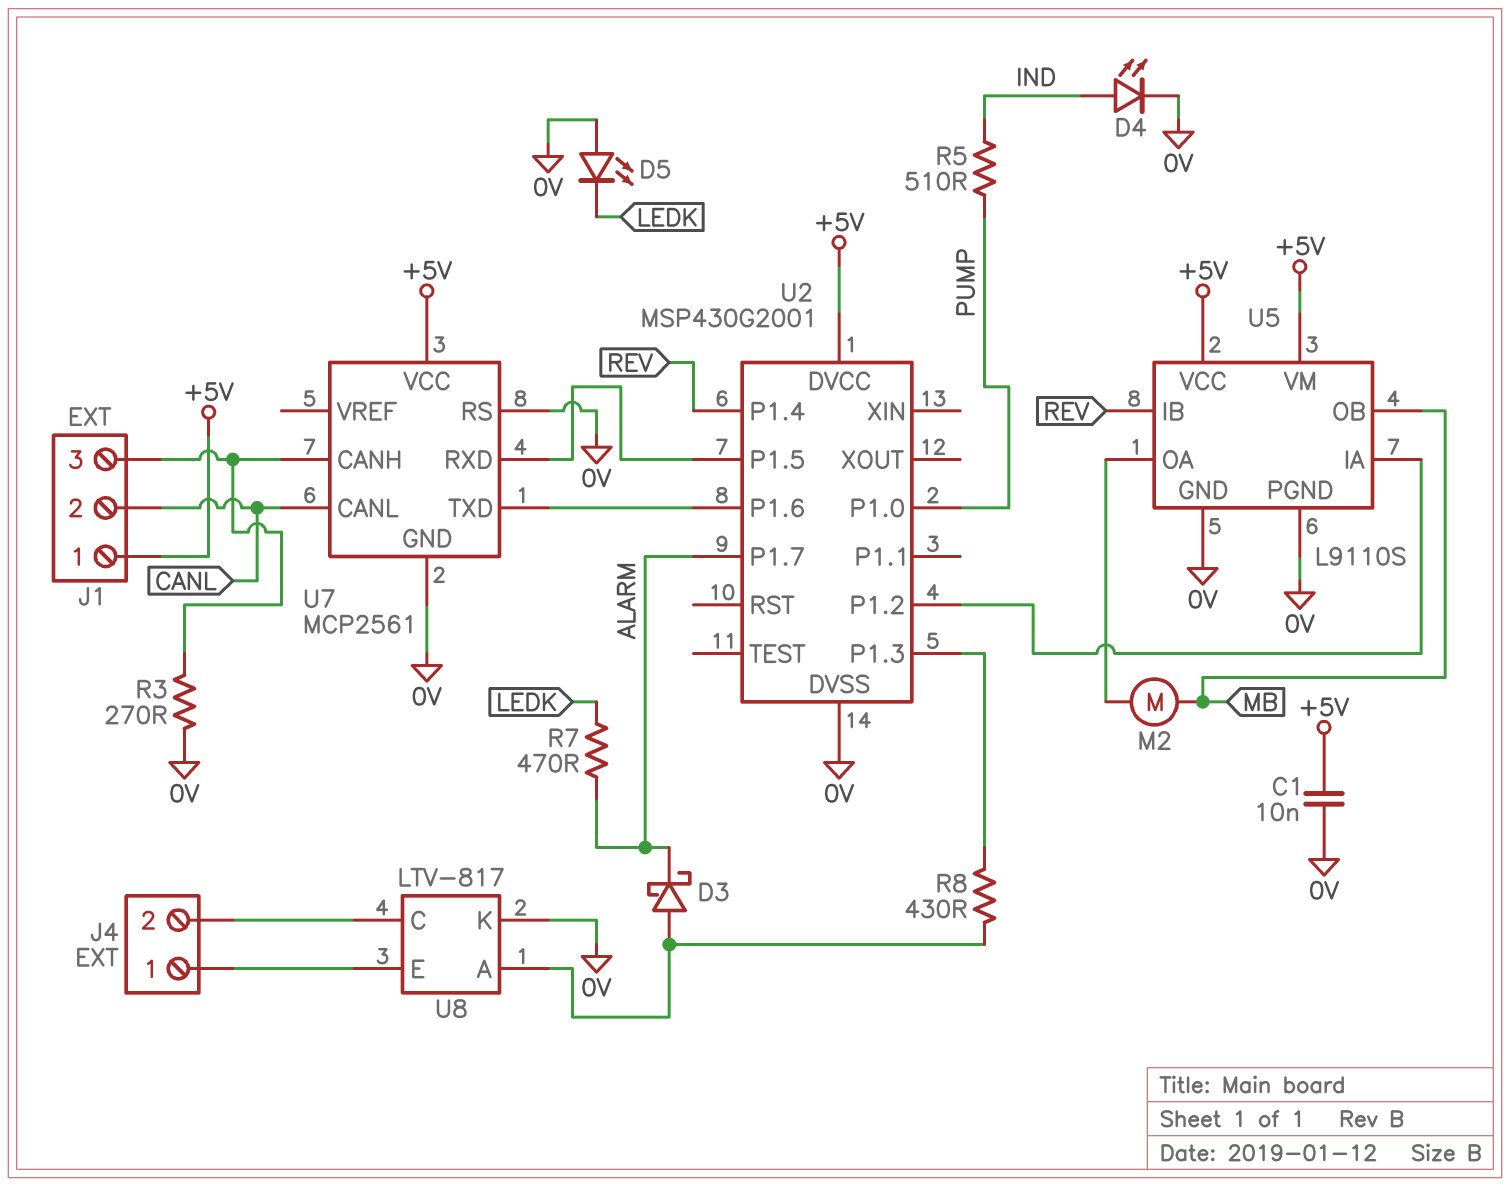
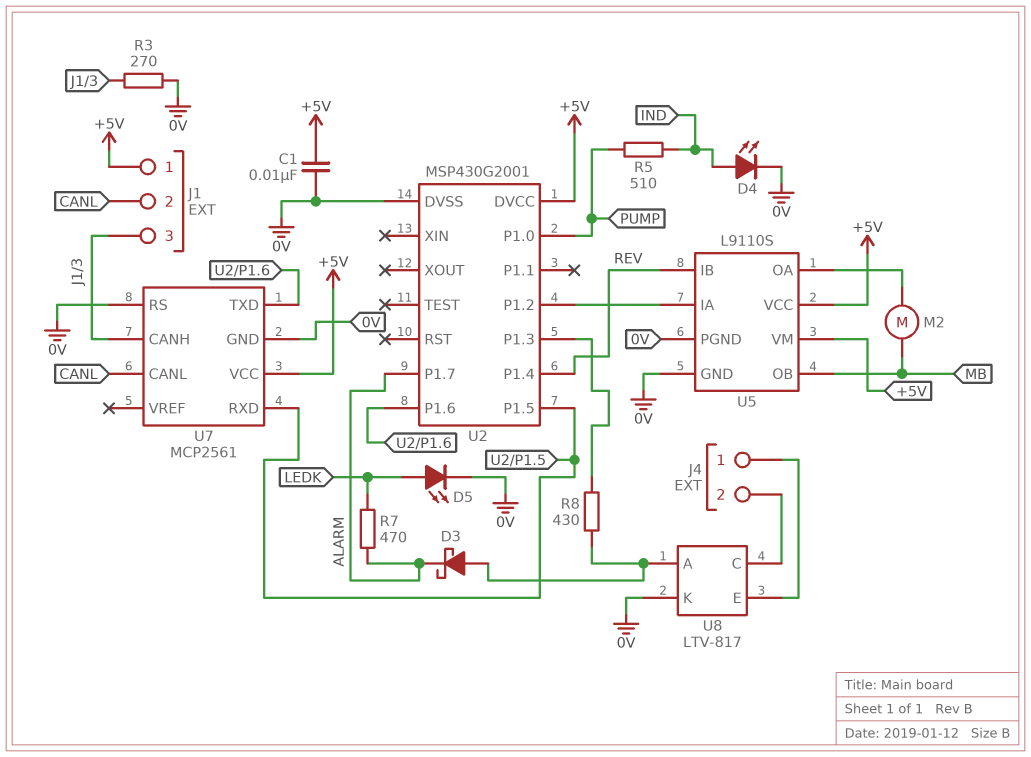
D5: LED (A 0V, K LEDK) -> LED (A LEDK, K 0V)

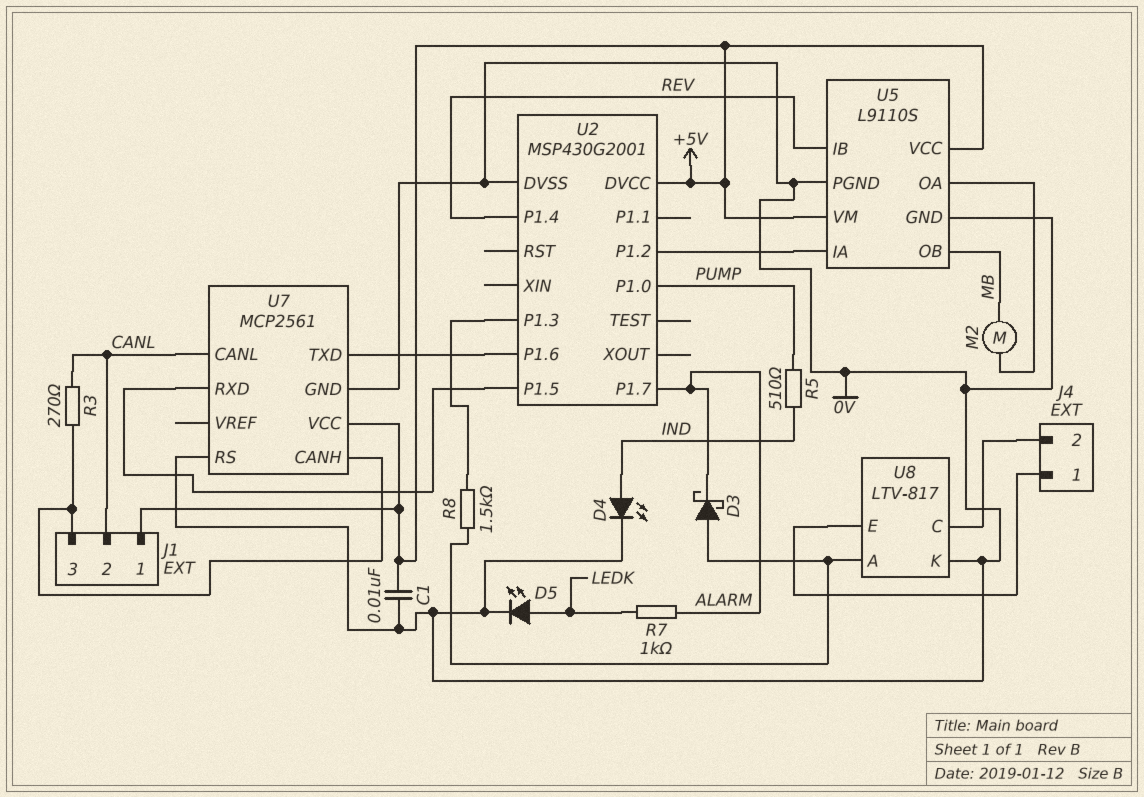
R3: 270 (0V, J1/3) -> 270 (CANL, J1/3)
R7: 470 (ALARM, LEDK) -> 1k (ALARM, LEDK)
R8: 430 (U2/P1.3, U8/A) -> 1.5k (U2/P1.3, U8/A)

